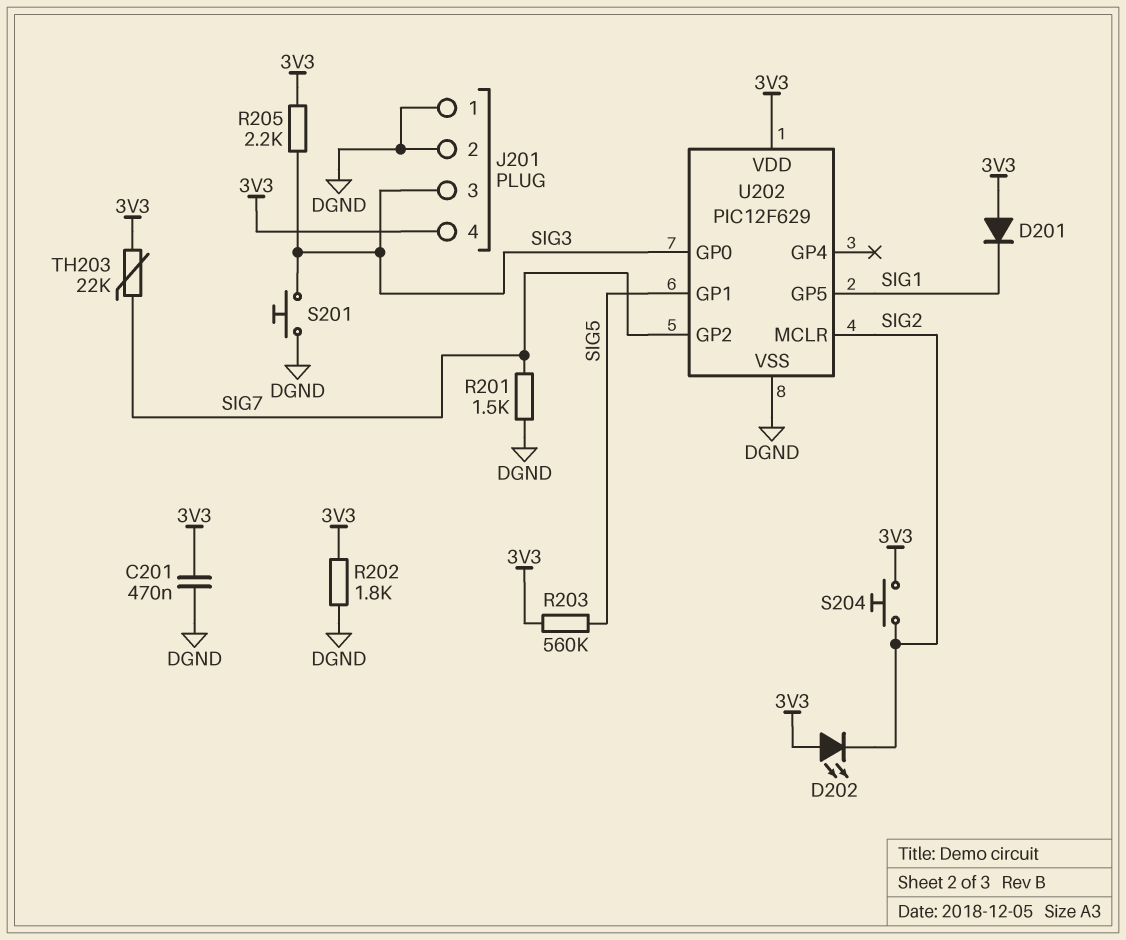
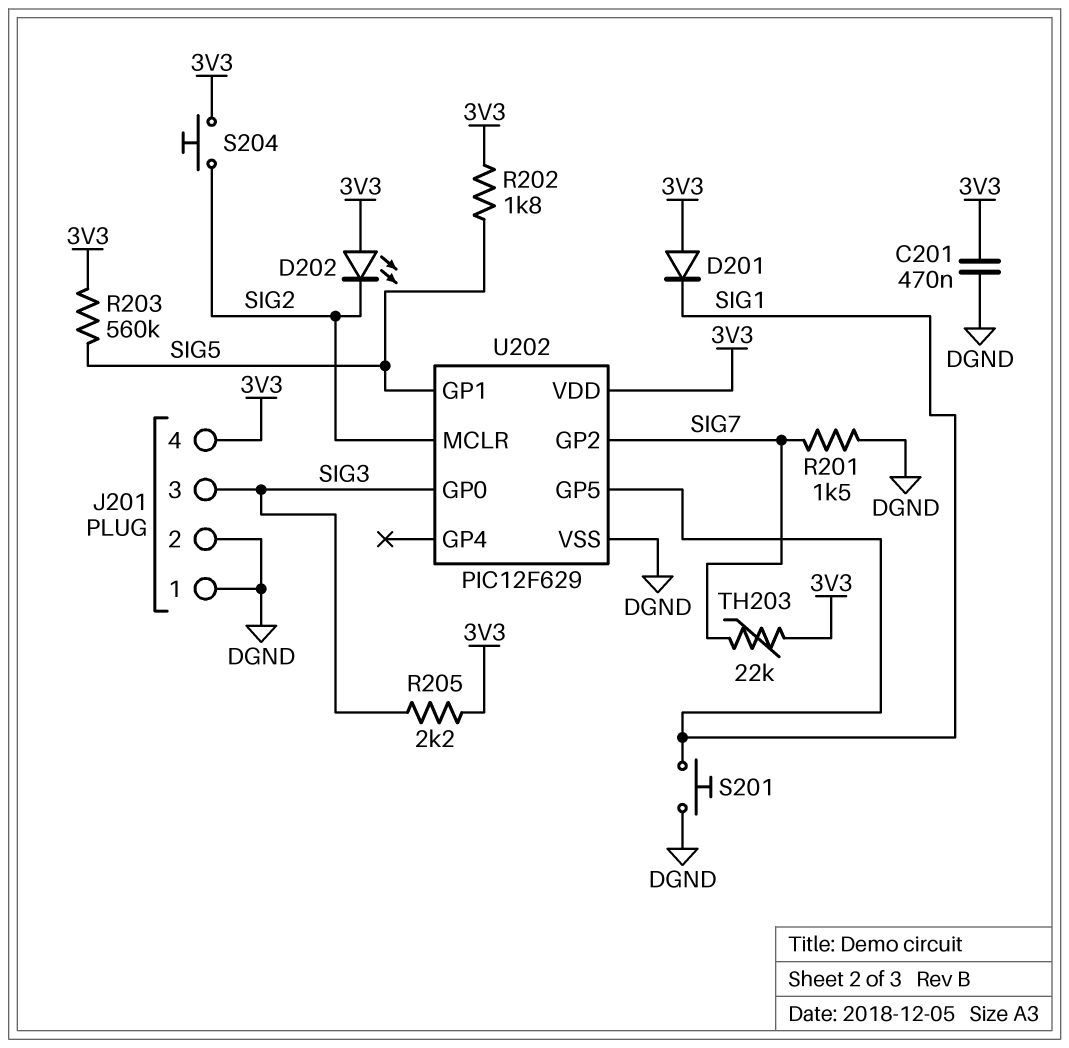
R202: 1.8k (3V3, DGND) -> 1.8k (3V3, SIG5)
S201: button (DGND, SIG3) -> button (DGND, SIG1)

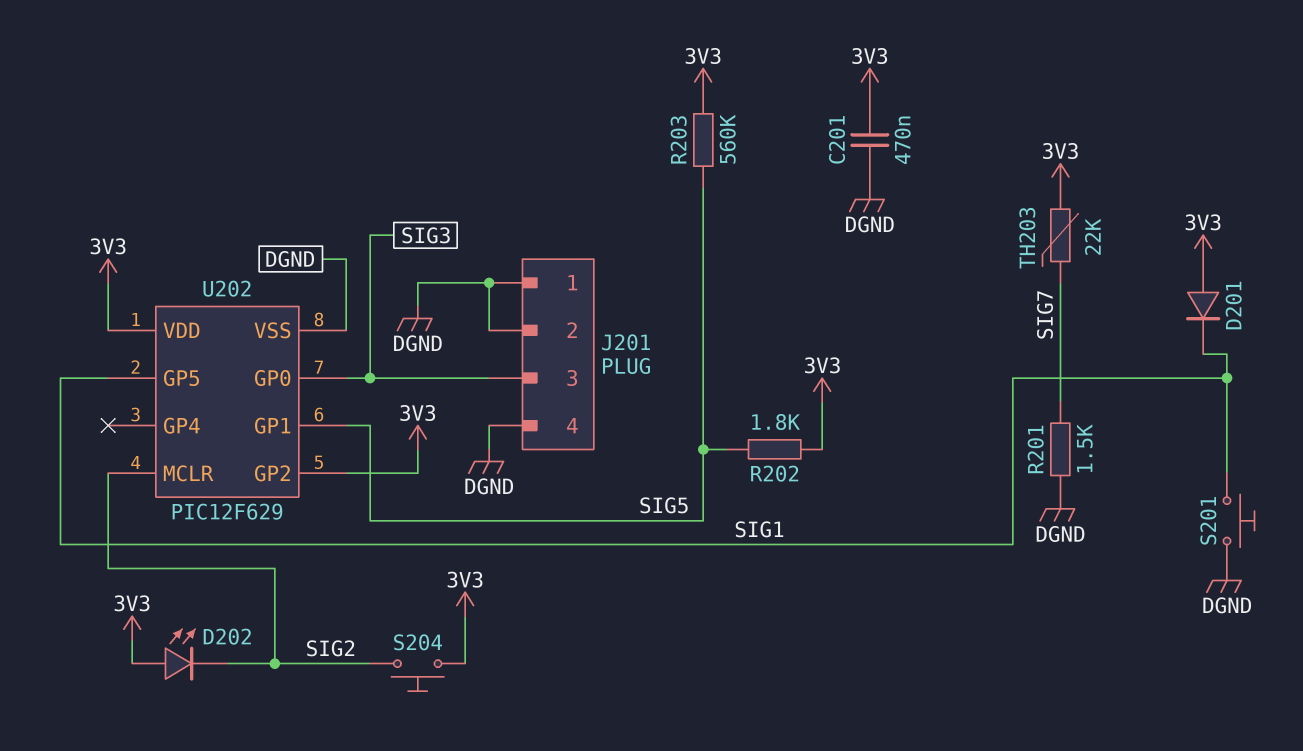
J201 pin 4: 3V3 -> DGND
R205: 2.2k (3V3, SIG3) -> none
U202 pin GP2: SIG7 -> 3V3

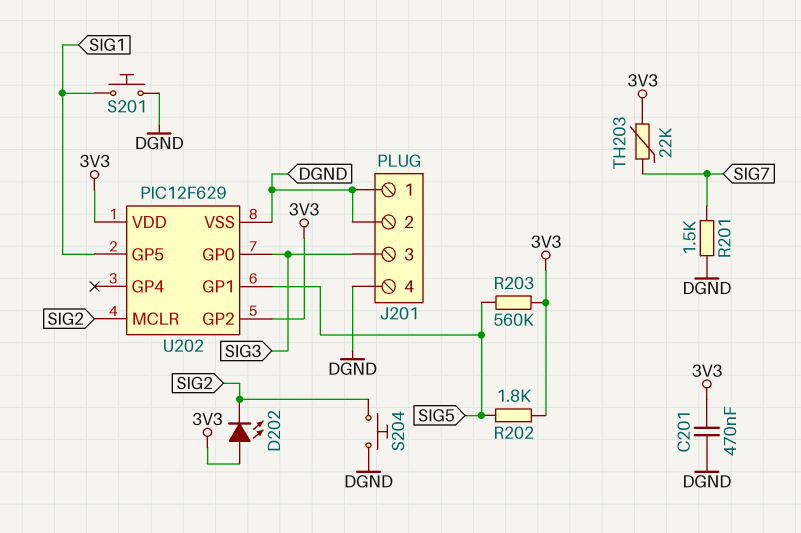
D201: diode (A 3V3, K SIG1) -> none
S204: button (3V3, SIG2) -> button (DGND, SIG2)

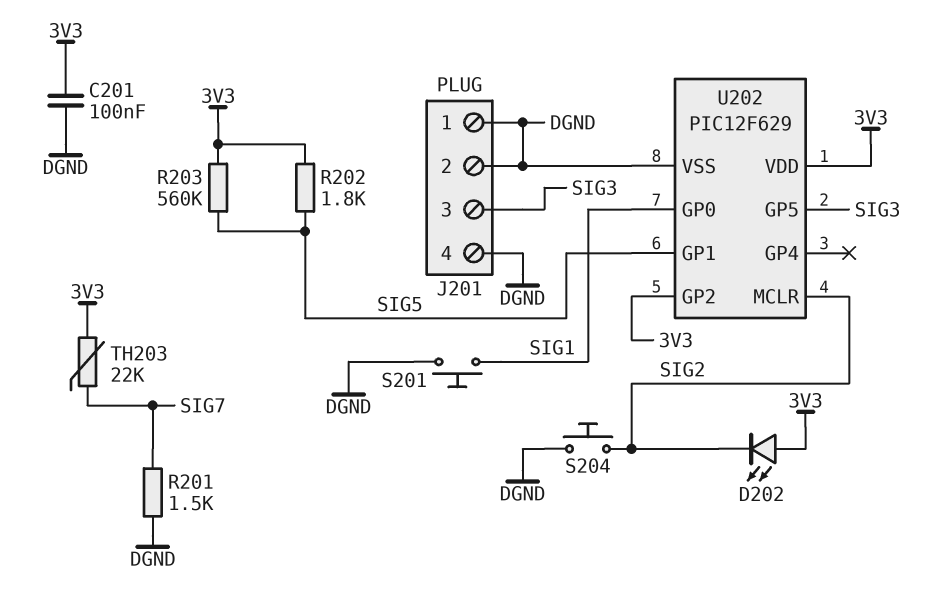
C201: 470nF (3V3, DGND) -> 100nF (3V3, DGND)
U202 pin GP0: SIG3 -> SIG1
U202 pin GP5: SIG1 -> SIG3

